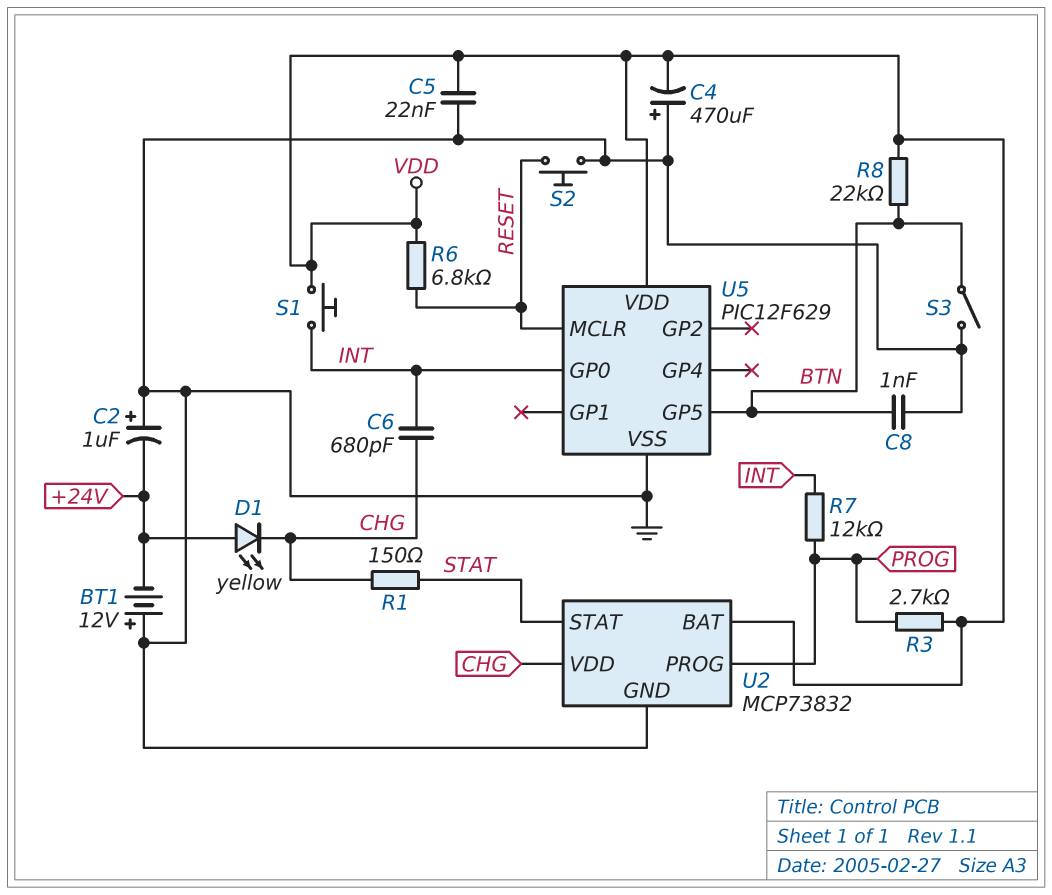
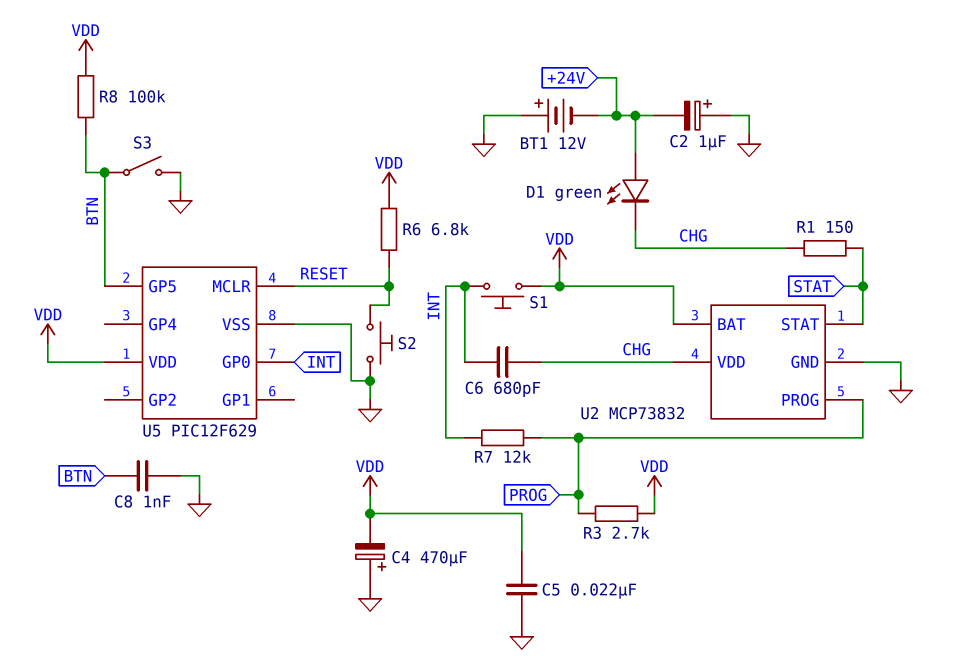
D1: LED yellow (A +24V, K CHG) -> LED green (A +24V, K CHG)
R8: 22k (BTN, VDD) -> 100k (BTN, VDD)

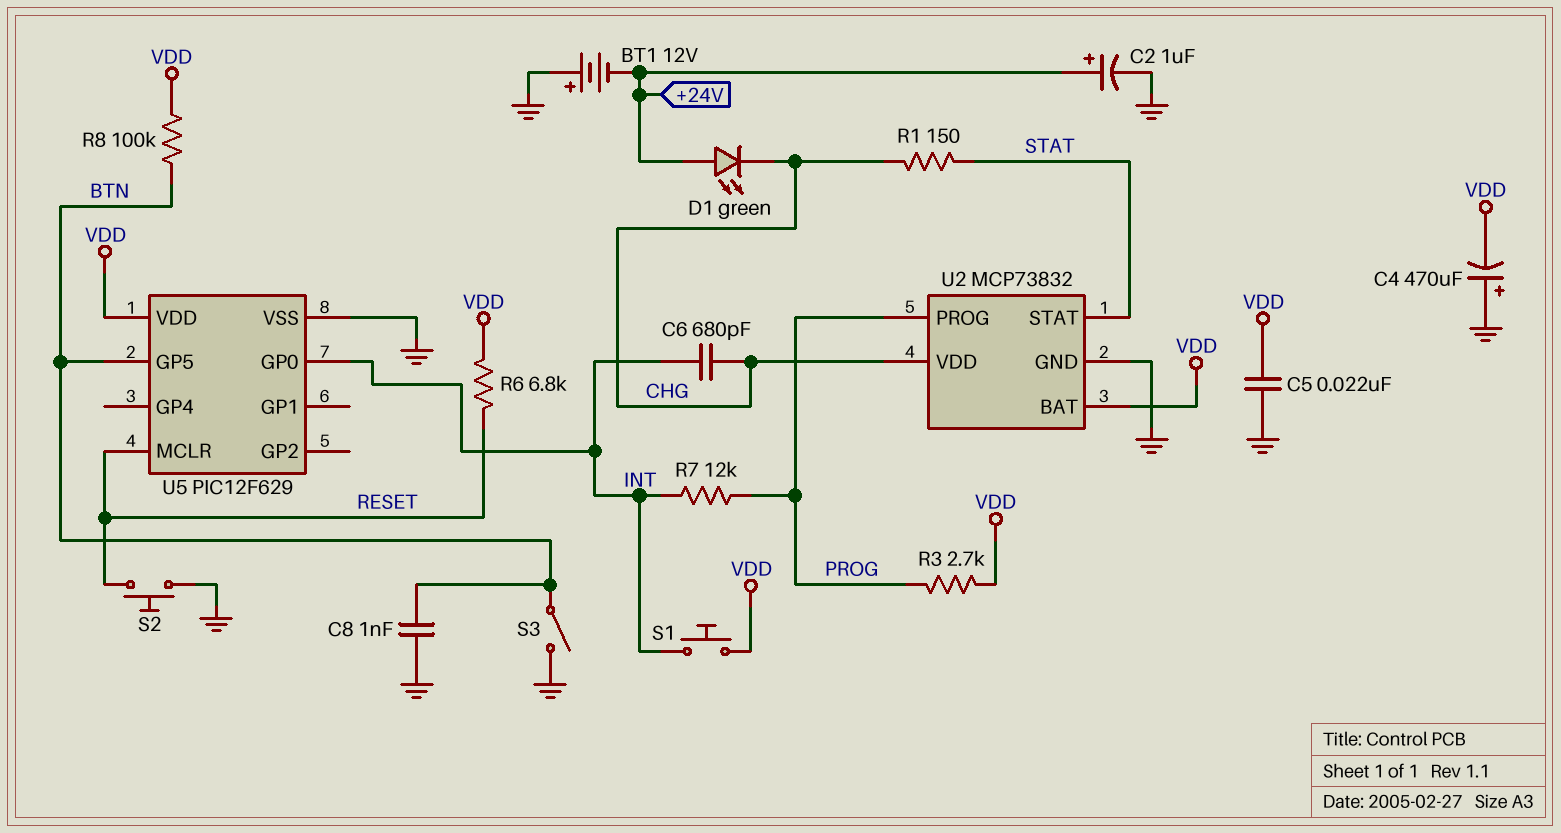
C2: 1uF (plus GND, minus +24V) -> 1uF (plus +24V, minus GND)

